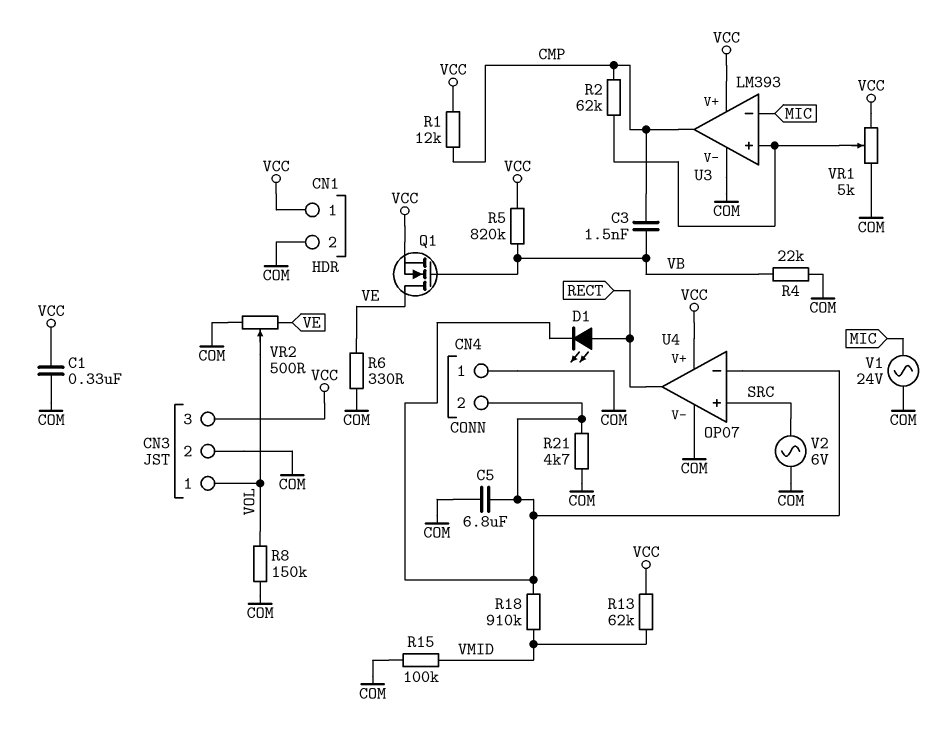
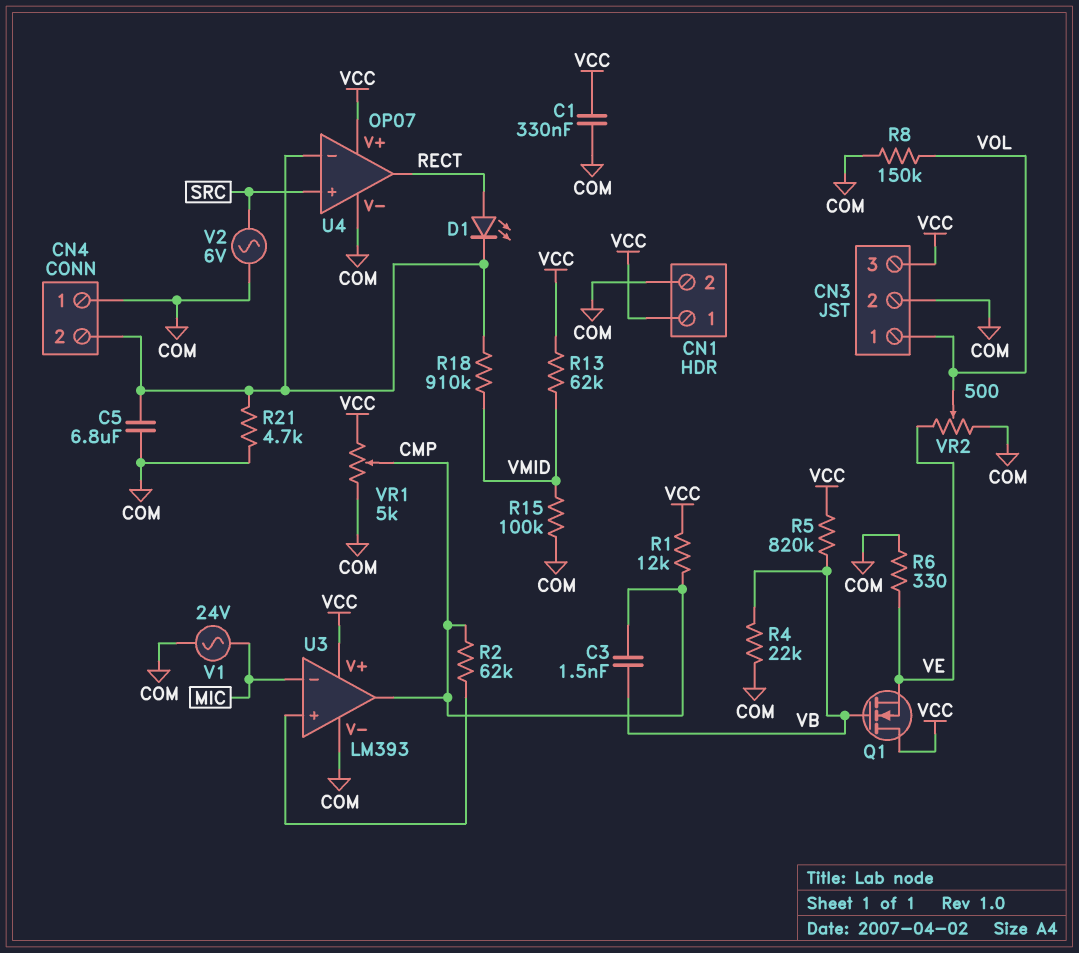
Q1: NMOS (G VB, D VE, S VCC) -> NMOS (G VB, D VCC, S VE)
VR1: 5k (COM, VCC, wiper U3/in+) -> 5k (COM, VCC, wiper CMP)

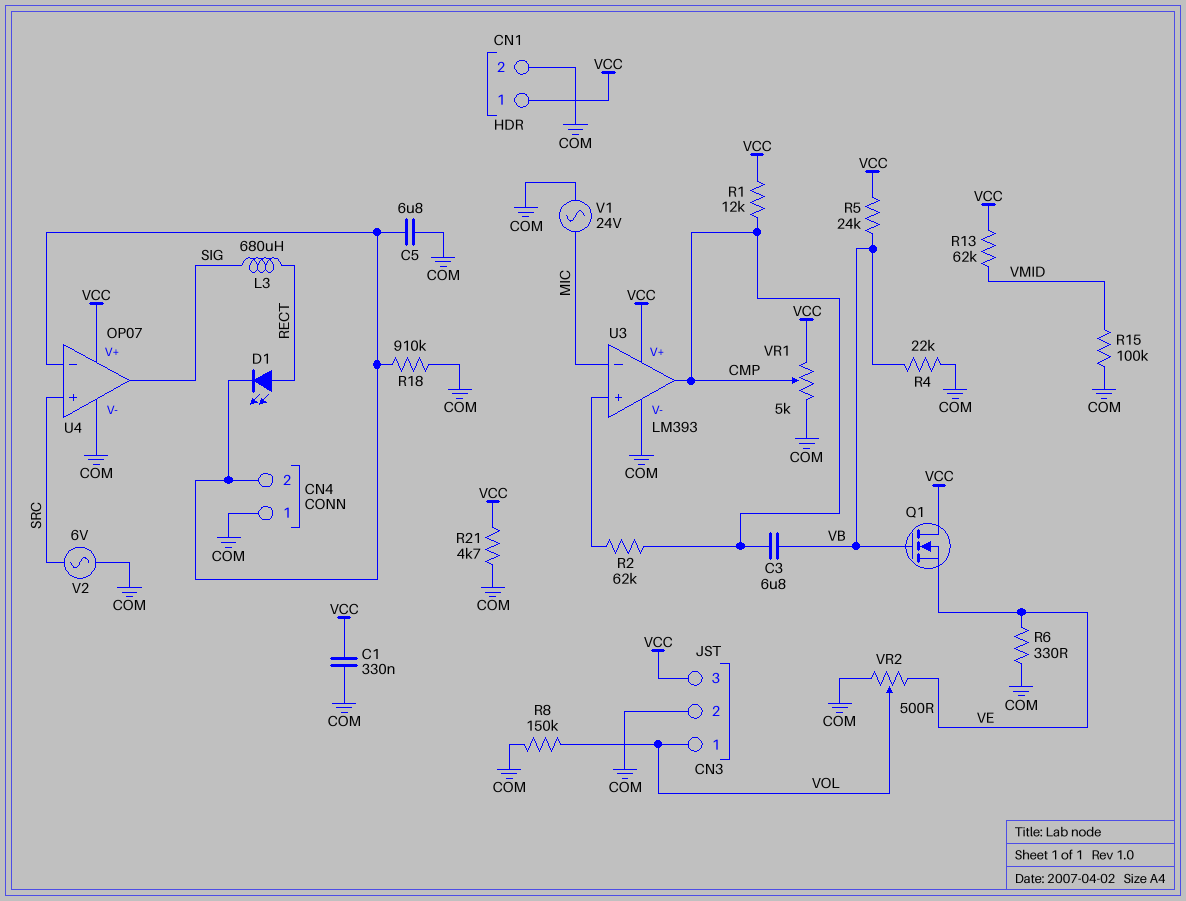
C3: 1.5nF (CMP, VB) -> 6.8uF (CMP, VB)
L3: none -> 680uH (RECT, SIG)
R5: 820k (VB, VCC) -> 24k (VB, VCC)
R18: 910k (CN4/2, VMID) -> 910k (CN4/2, COM)
R21: 4.7k (CN4/2, COM) -> 4.7k (COM, VCC)
U4 pin out: RECT -> SIG

